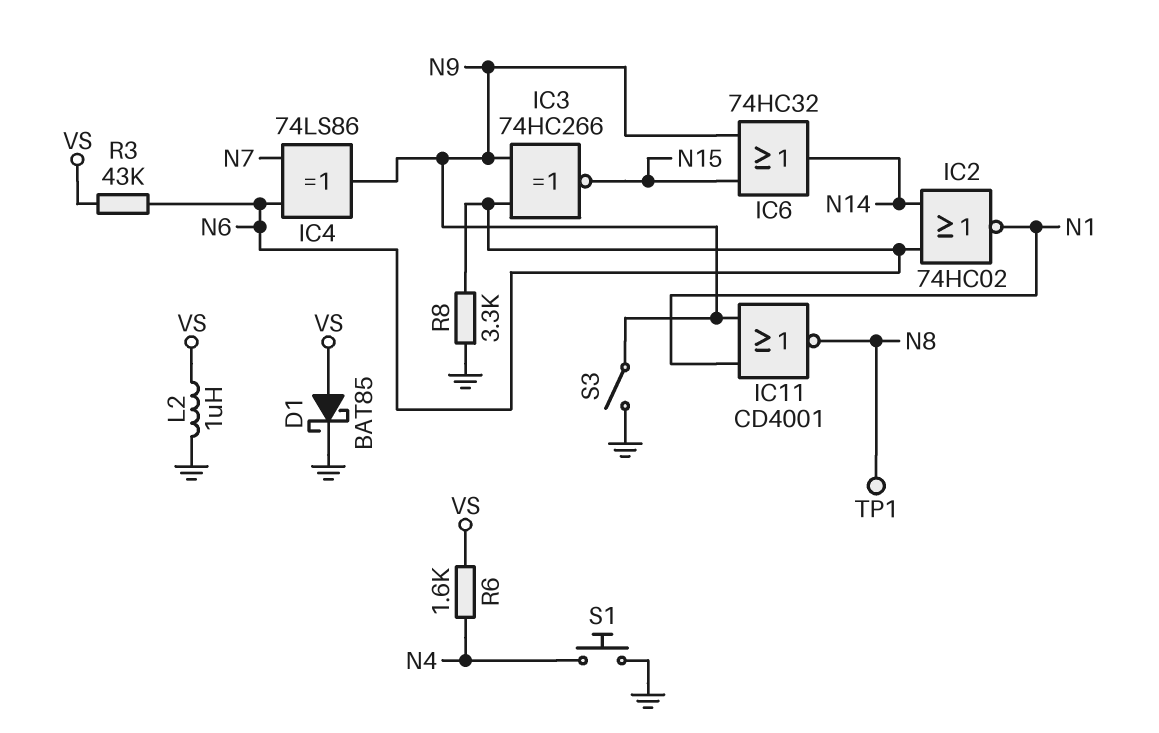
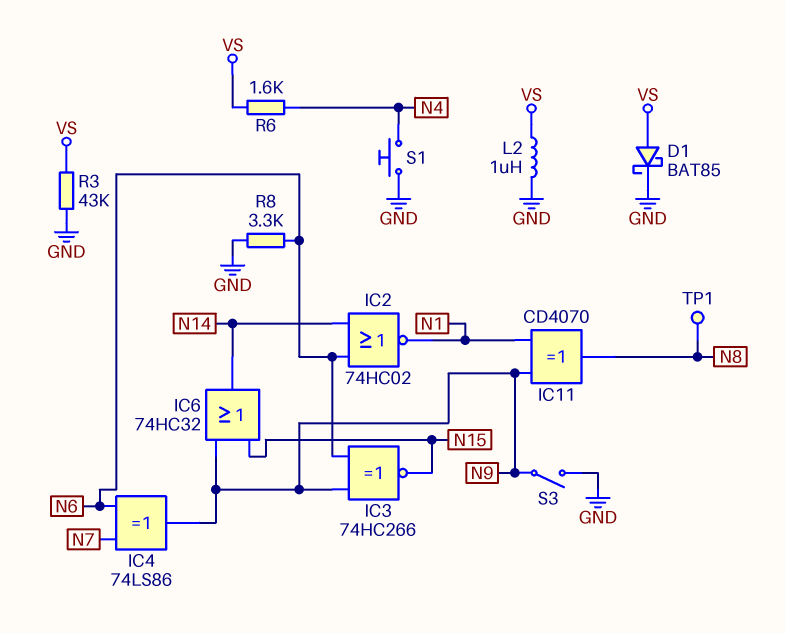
IC11: NOR CD4001 (in N1, in N9, out N8) -> XOR CD4070 (in N1, in N9, out N8)
R3: 43k (N6, VS) -> 43k (GND, VS)

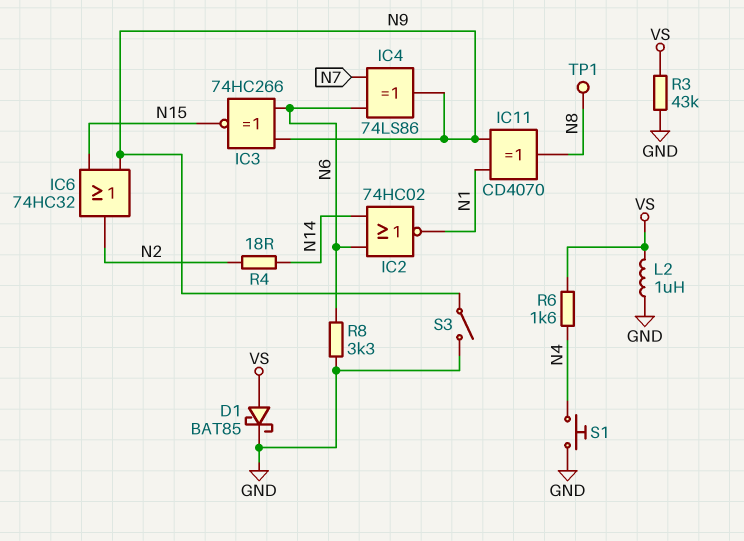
IC6: OR 74HC32 (in N9, in N15, out N14) -> OR 74HC32 (in N9, in N15, out N2)
R4: none -> 18 (N2, N14)

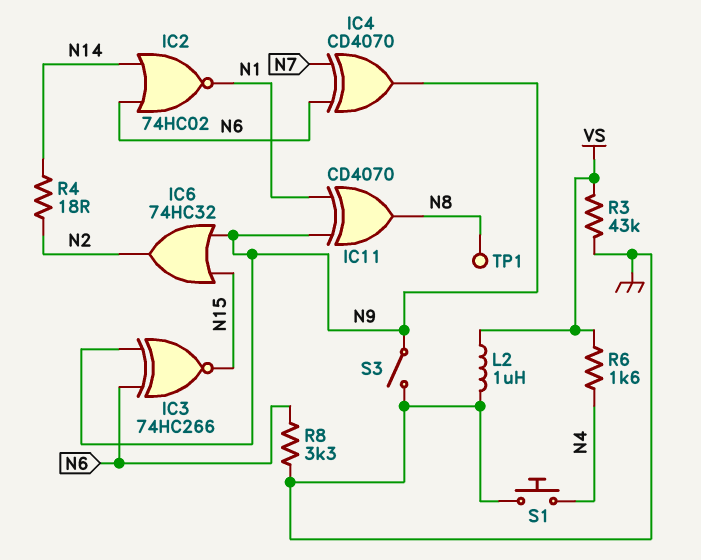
D1: schottky BAT85 (A VS, K GND) -> none
IC4: XOR 74LS86 (in N6, in N7, out N9) -> XOR CD4070 (in N6, in N7, out N9)

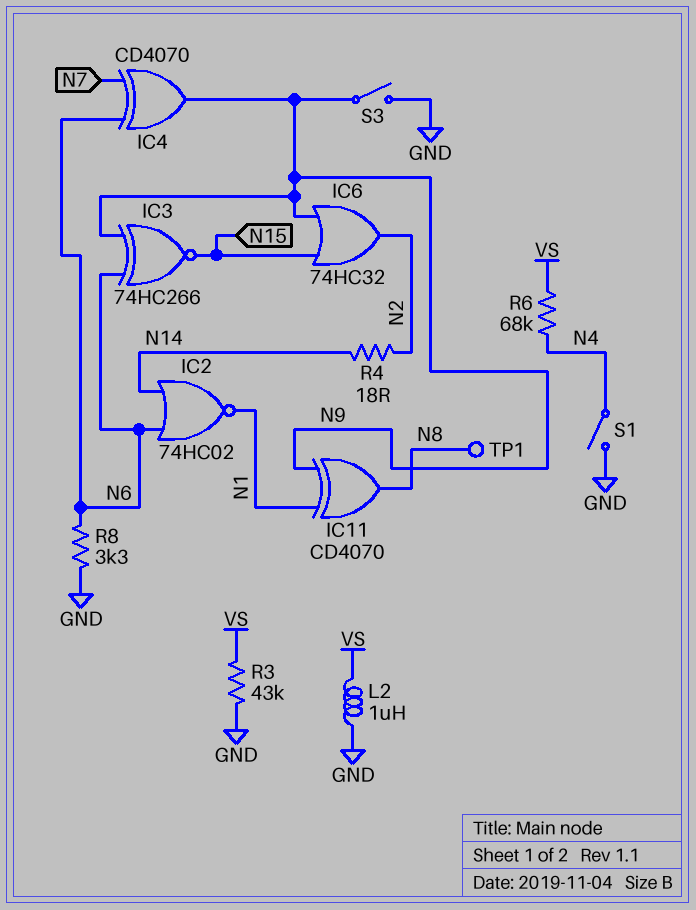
R6: 1.6k (N4, VS) -> 68k (N4, VS)
S1: button (GND, N4) -> switch (GND, N4)

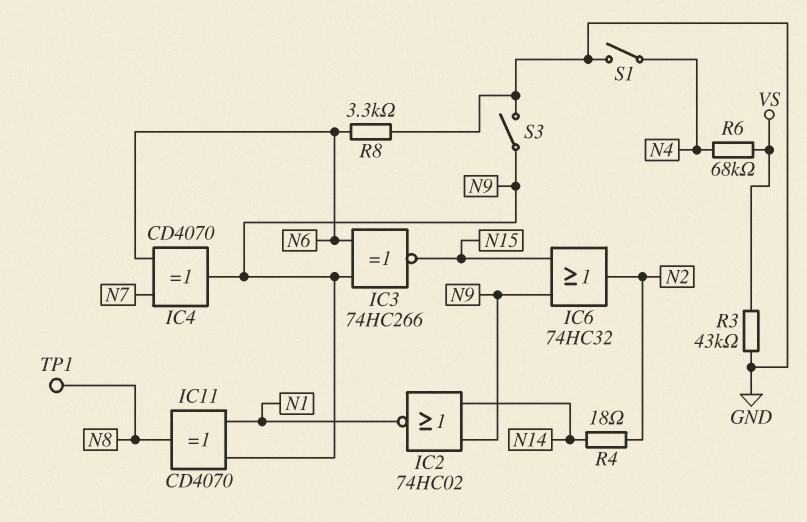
IC2: NOR 74HC02 (in N6, in N14, out N1) -> NOR 74HC02 (in N9, in N14, out N1)
L2: 1uH (GND, VS) -> none

